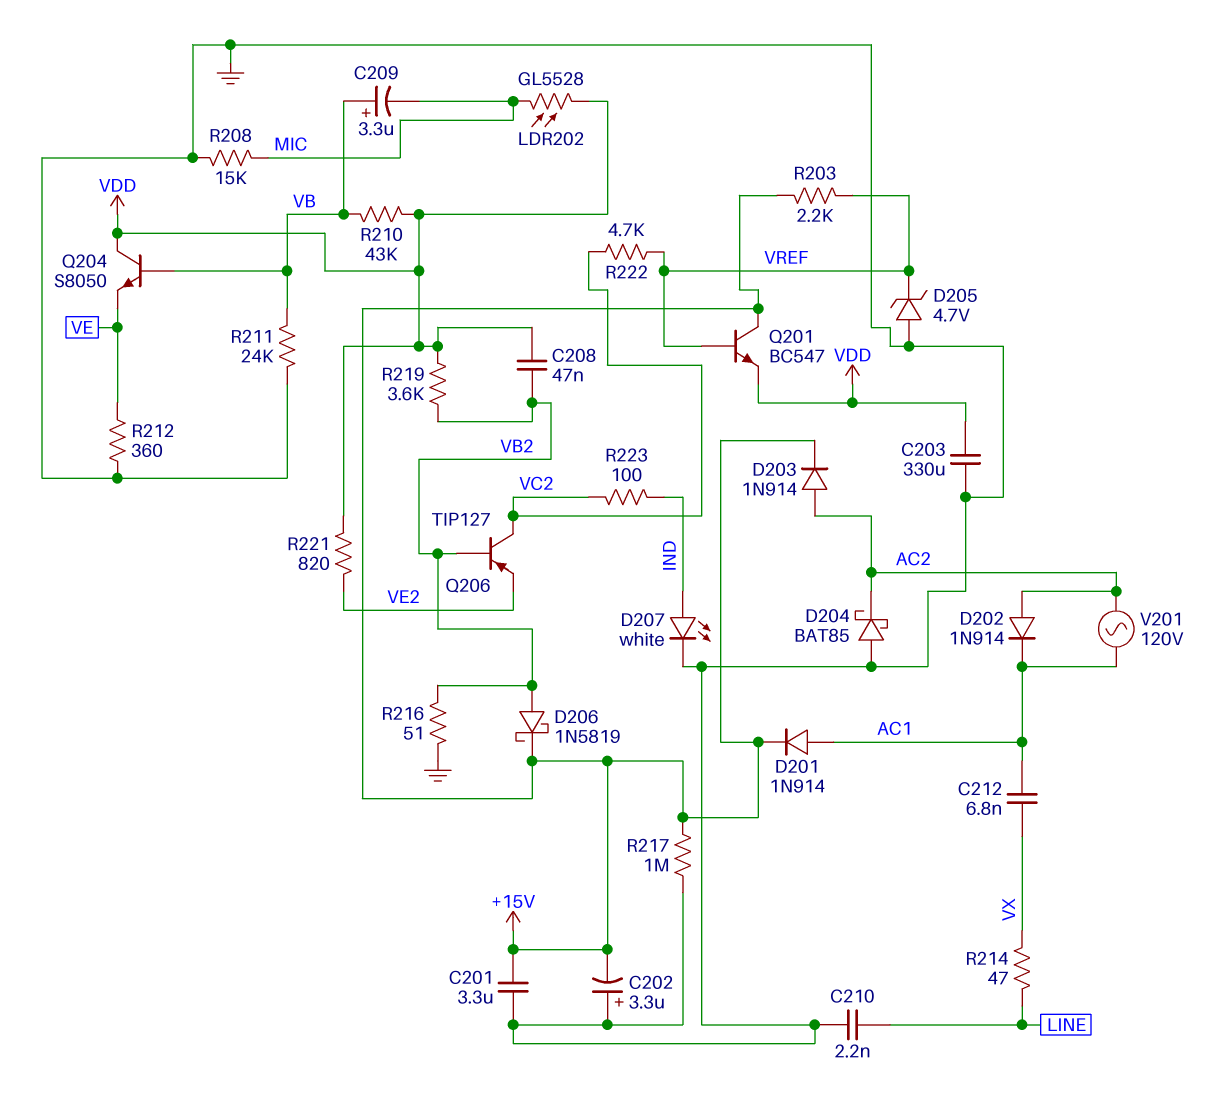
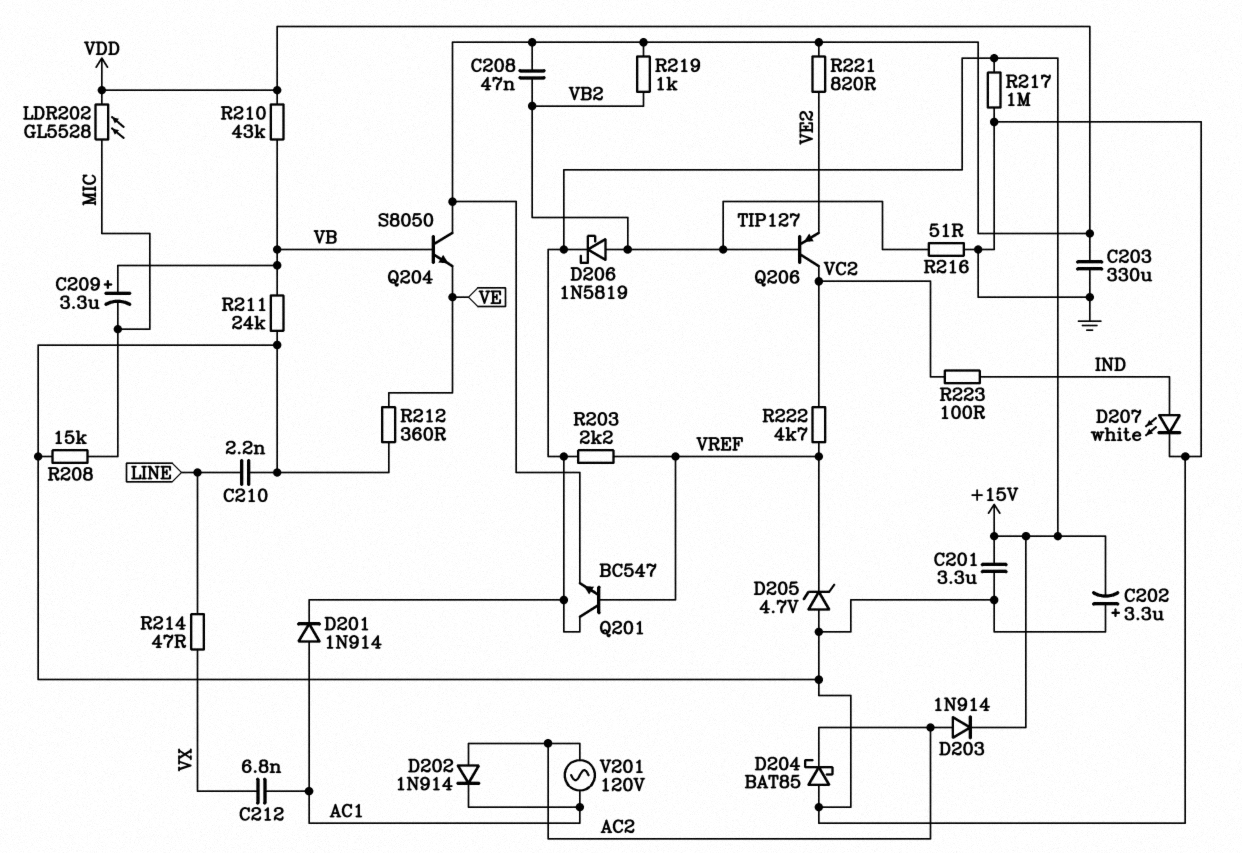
R219: 3.6k (VB2, VDD) -> 1k (VB2, VDD)

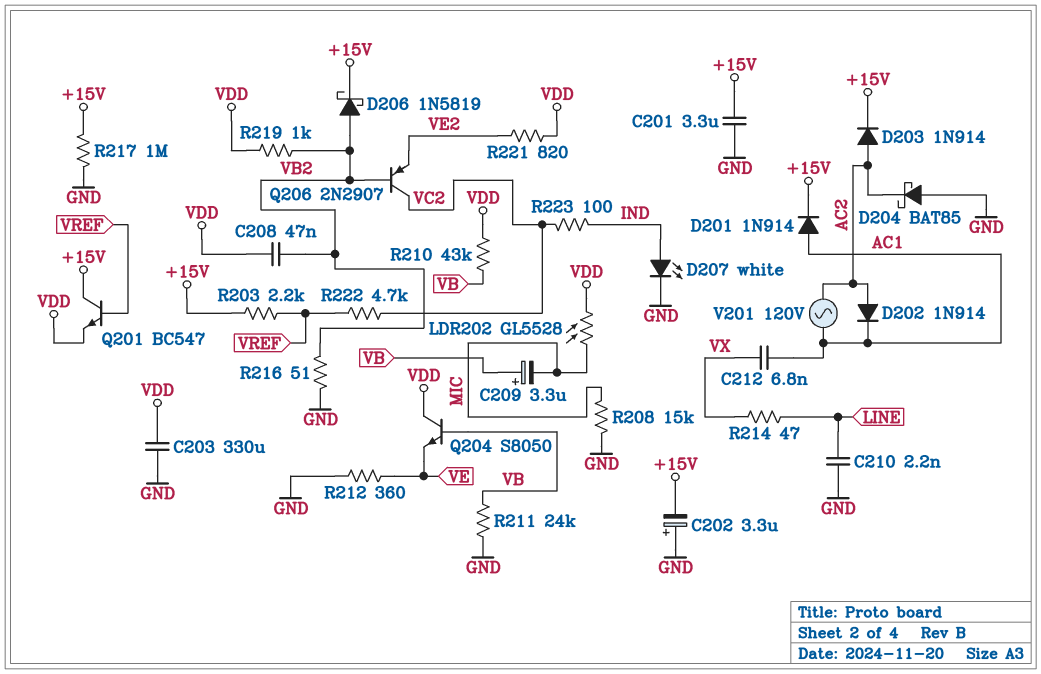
D205: zener 4.7V (A GND, K VREF) -> none
Q206: PNP TIP127 (B VB2, C VC2, E VE2) -> PNP 2N2907 (B VB2, C VC2, E VE2)

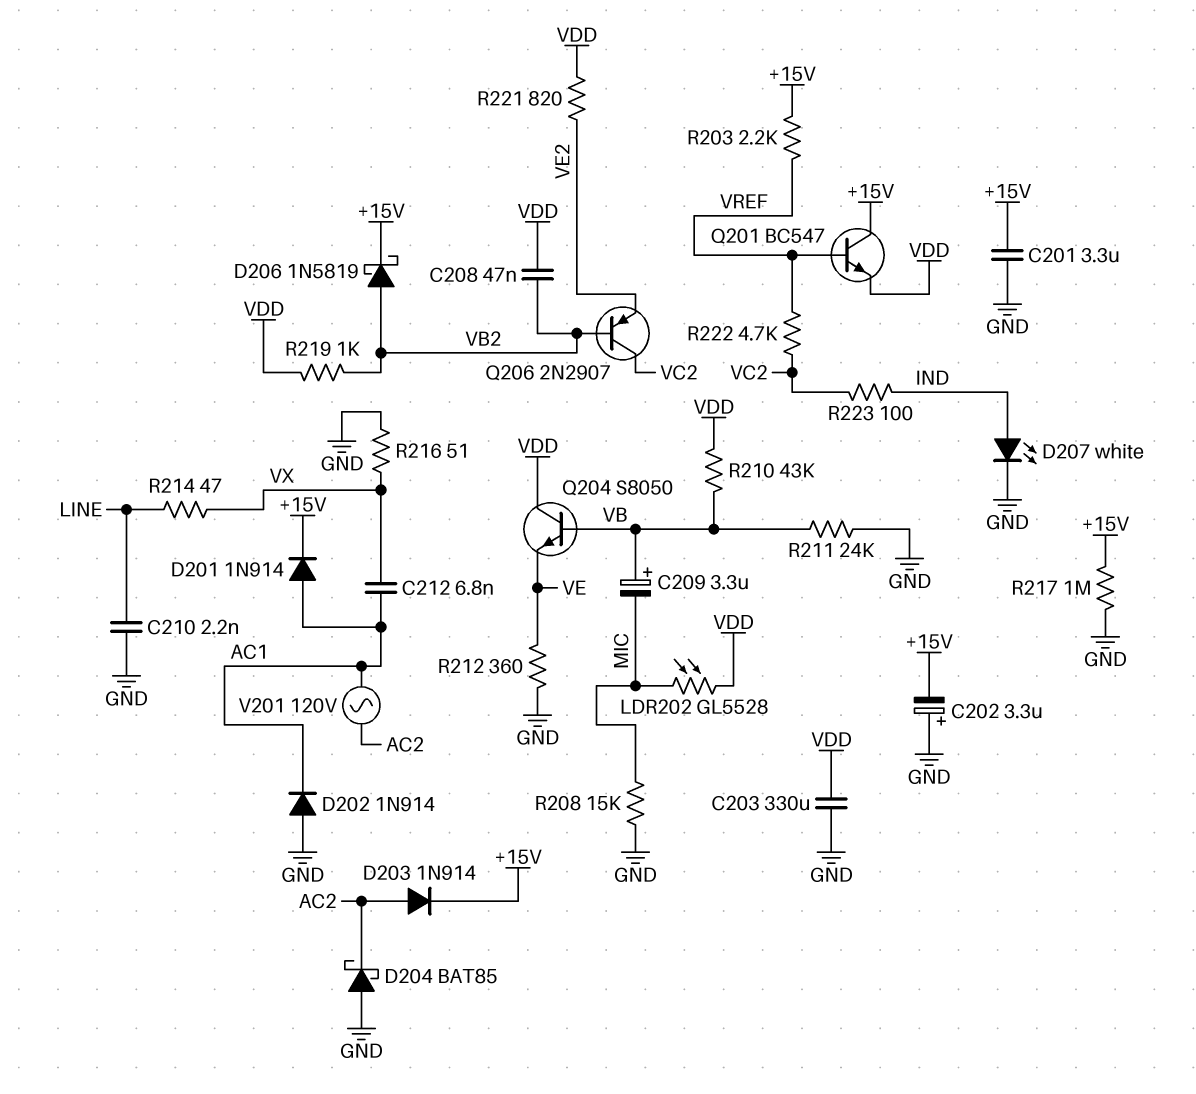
D202: diode 1N914 (A AC2, K AC1) -> diode 1N914 (A GND, K AC1)
R216: 51 (GND, VB2) -> 51 (GND, VX)

